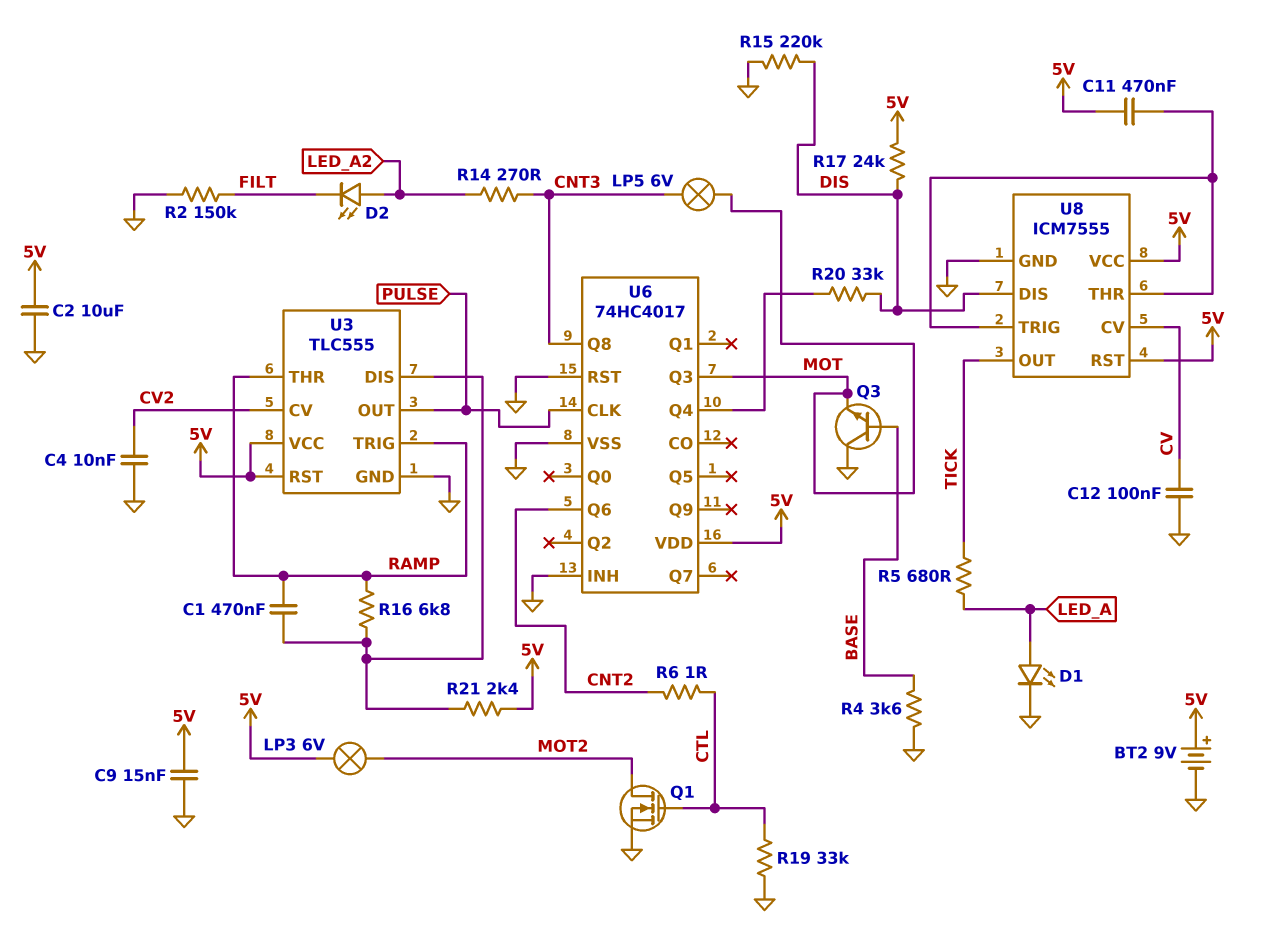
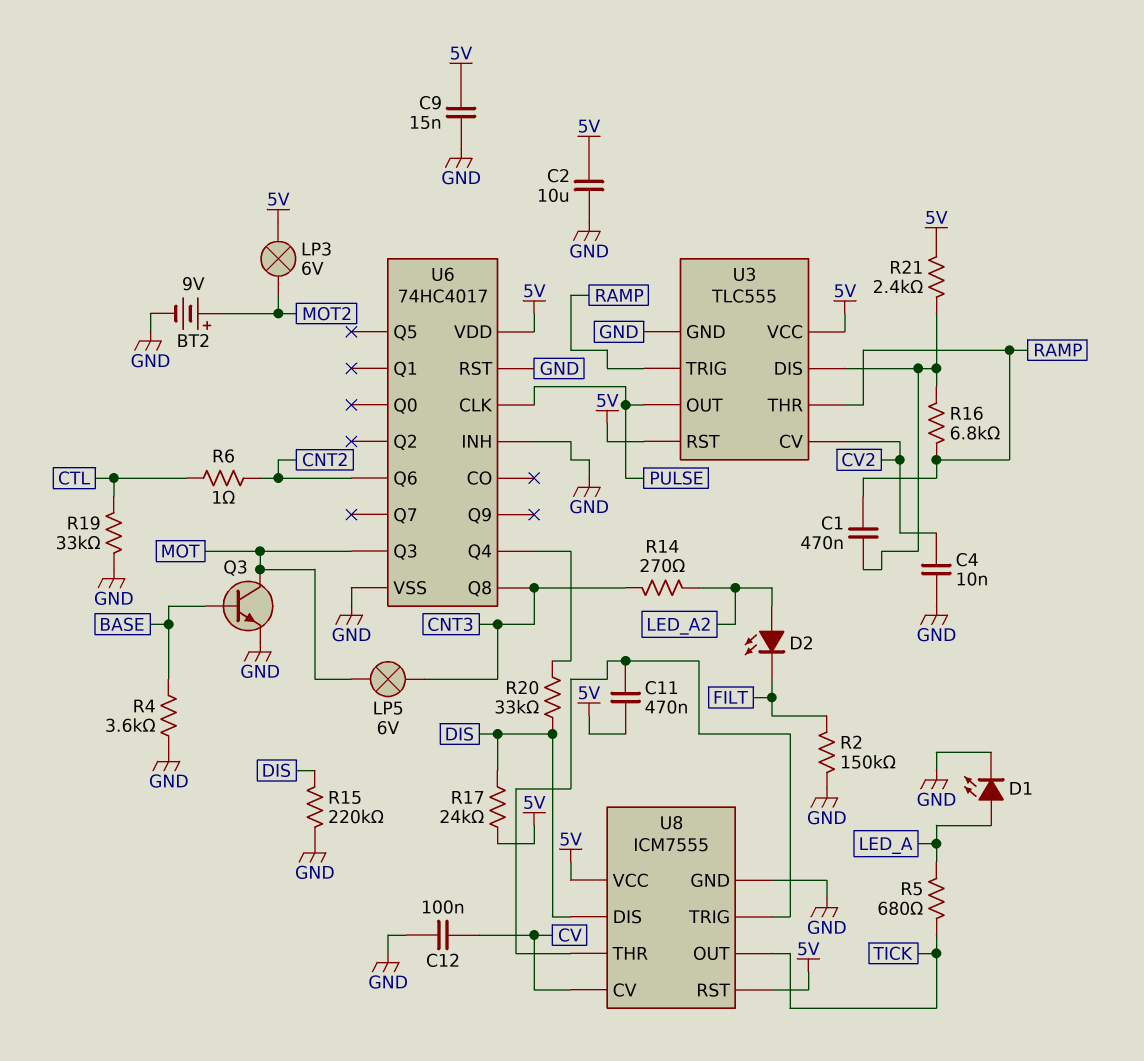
BT2: 9V (plus 5V, minus GND) -> 9V (plus MOT2, minus GND)
Q1: NMOS (G CTL, D MOT2, S GND) -> none
Q3: NPN (B BASE, C GND, E MOT) -> NPN (B BASE, C MOT, E GND)

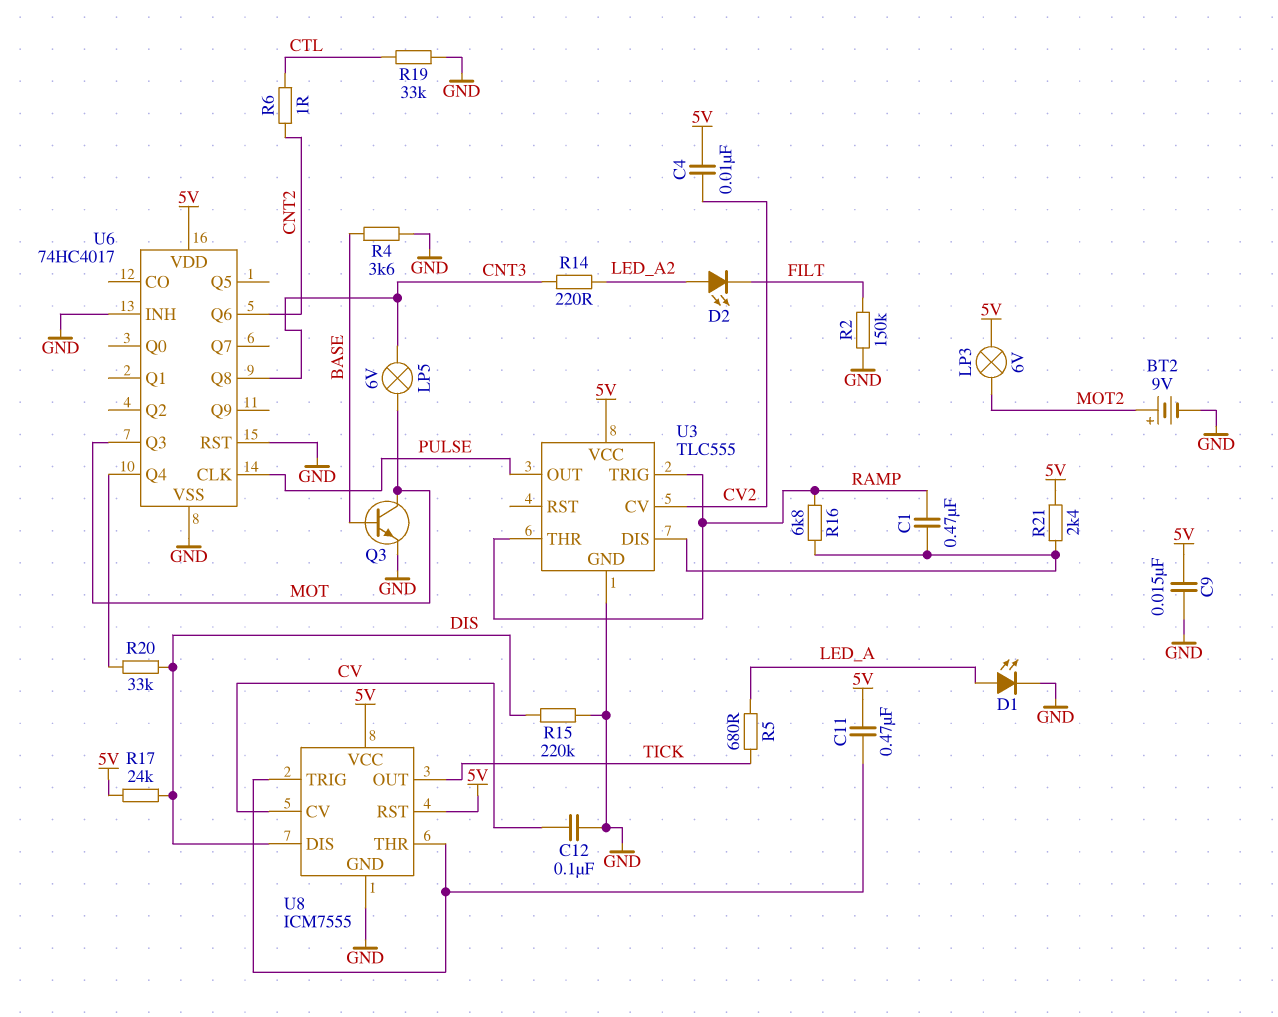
C2: 10uF (5V, GND) -> none
C4: 10nF (CV2, GND) -> 10nF (5V, CV2)
R14: 270 (CNT3, LED_A2) -> 220 (CNT3, LED_A2)
U3 pin RST: 5V -> none

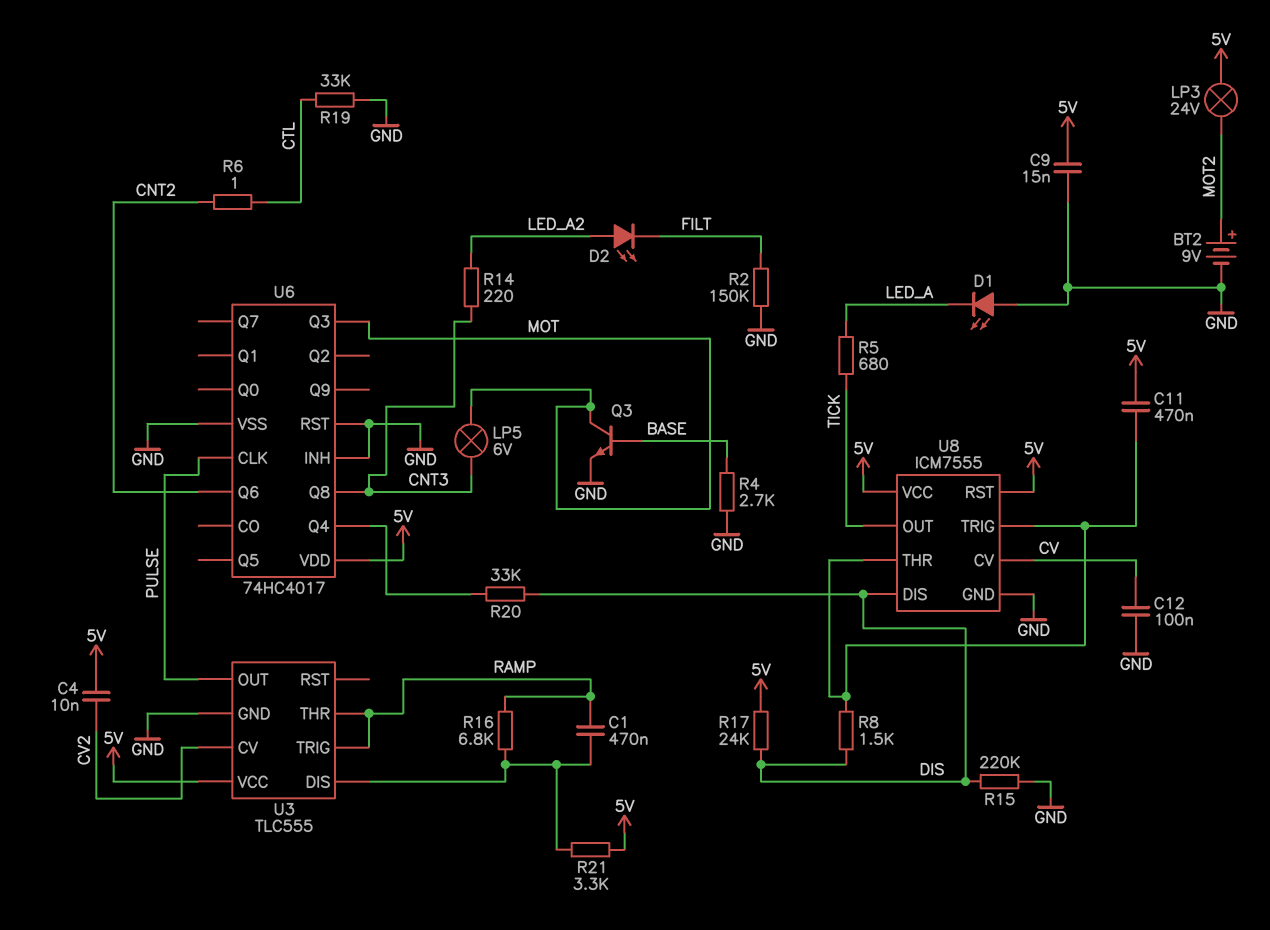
D1: LED (A LED_A, K GND) -> LED (A GND, K LED_A)
LP3: lamp 6V (5V, MOT2) -> lamp 24V (5V, MOT2)
R4: 3.6k (BASE, GND) -> 2.7k (BASE, GND)
R8: none -> 1.5k (DIS, U8/THR)
R21: 2.4k (5V, U3/DIS) -> 3.3k (5V, U3/DIS)

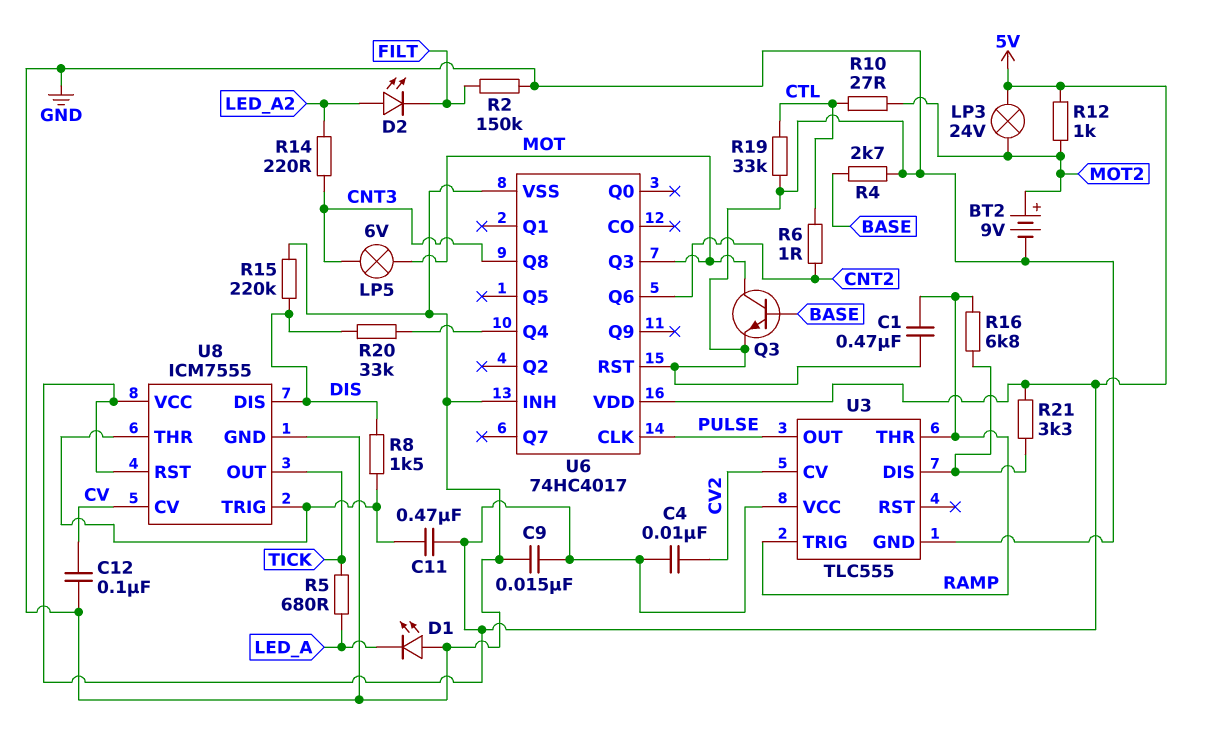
C1: 470nF (RAMP, U3/DIS) -> 470nF (GND, RAMP)
R10: none -> 27 (CTL, MOT2)
R12: none -> 1k (5V, MOT2)
R17: 24k (5V, DIS) -> none

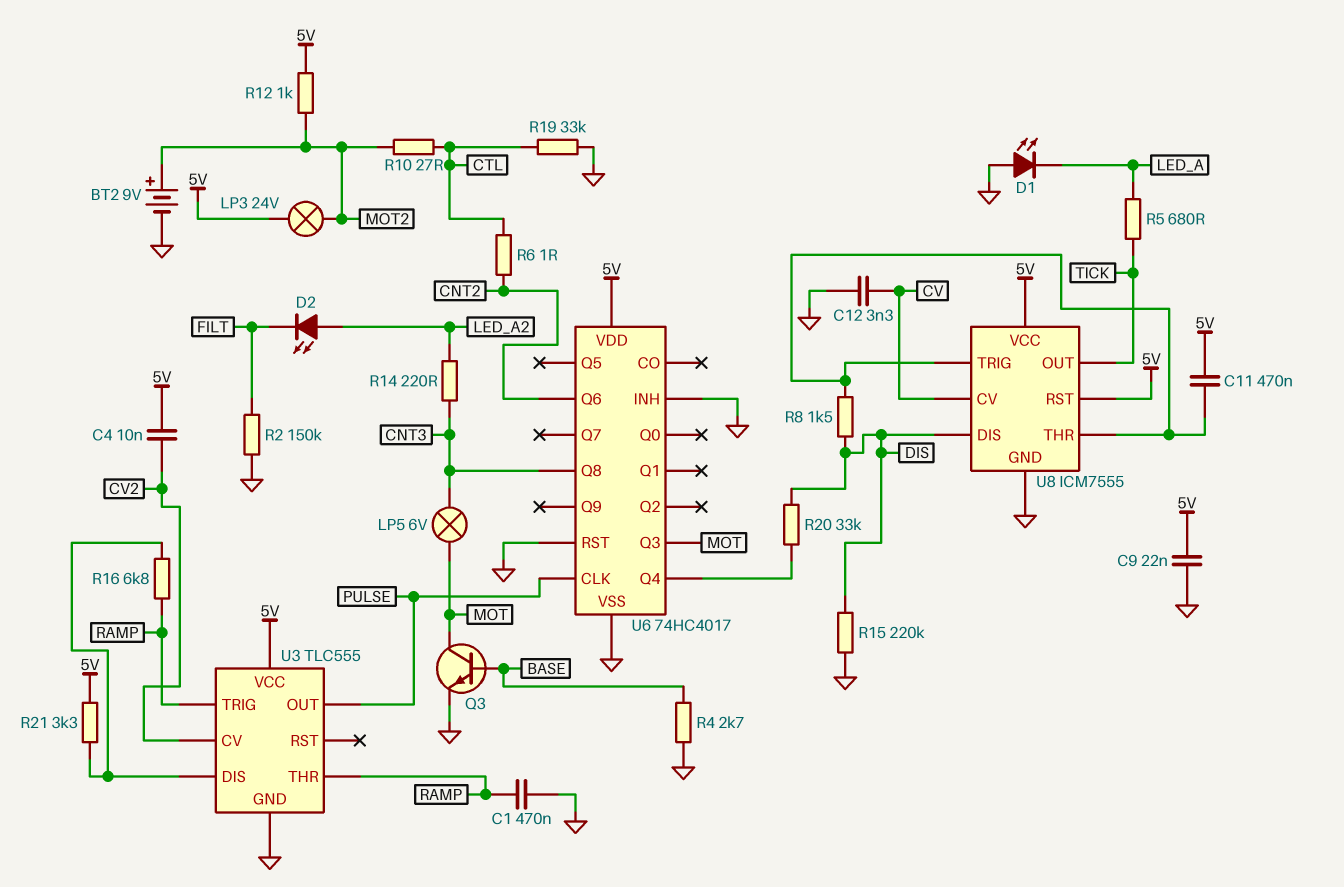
C9: 15nF (5V, GND) -> 22nF (5V, GND)
C12: 100nF (CV, GND) -> 3.3nF (CV, GND)

